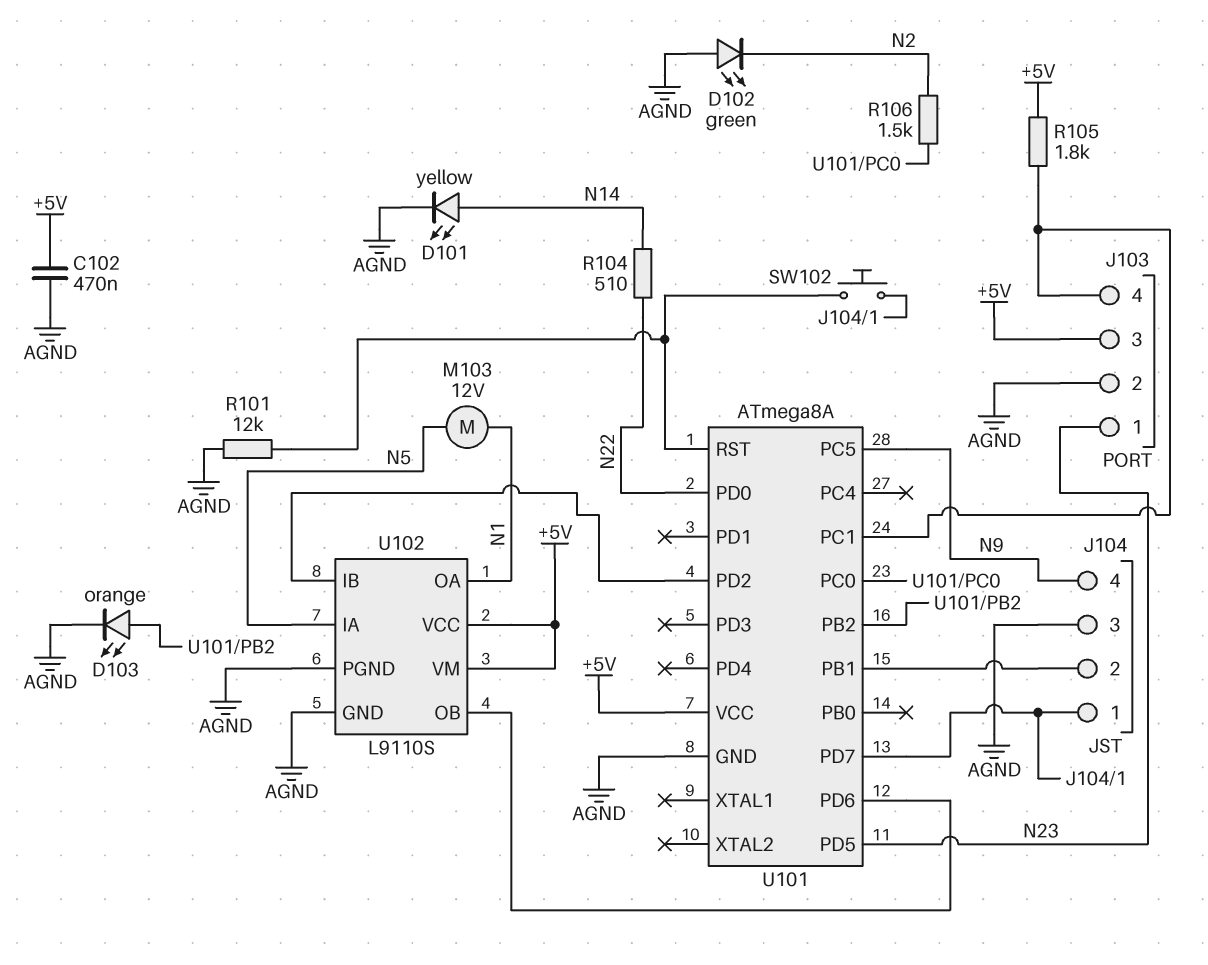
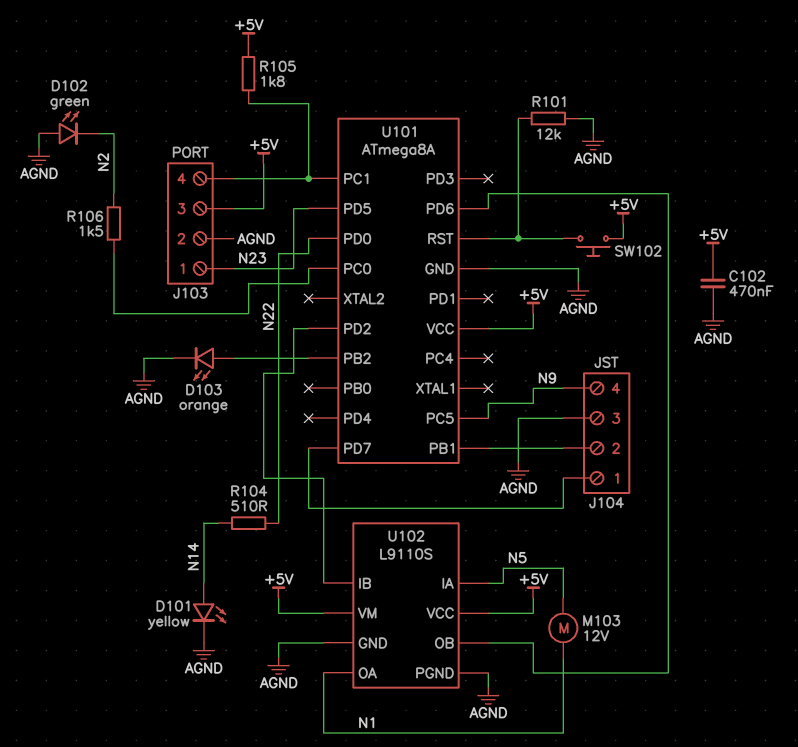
SW102: button (J104/1, U101/RST) -> button (+5V, U101/RST)

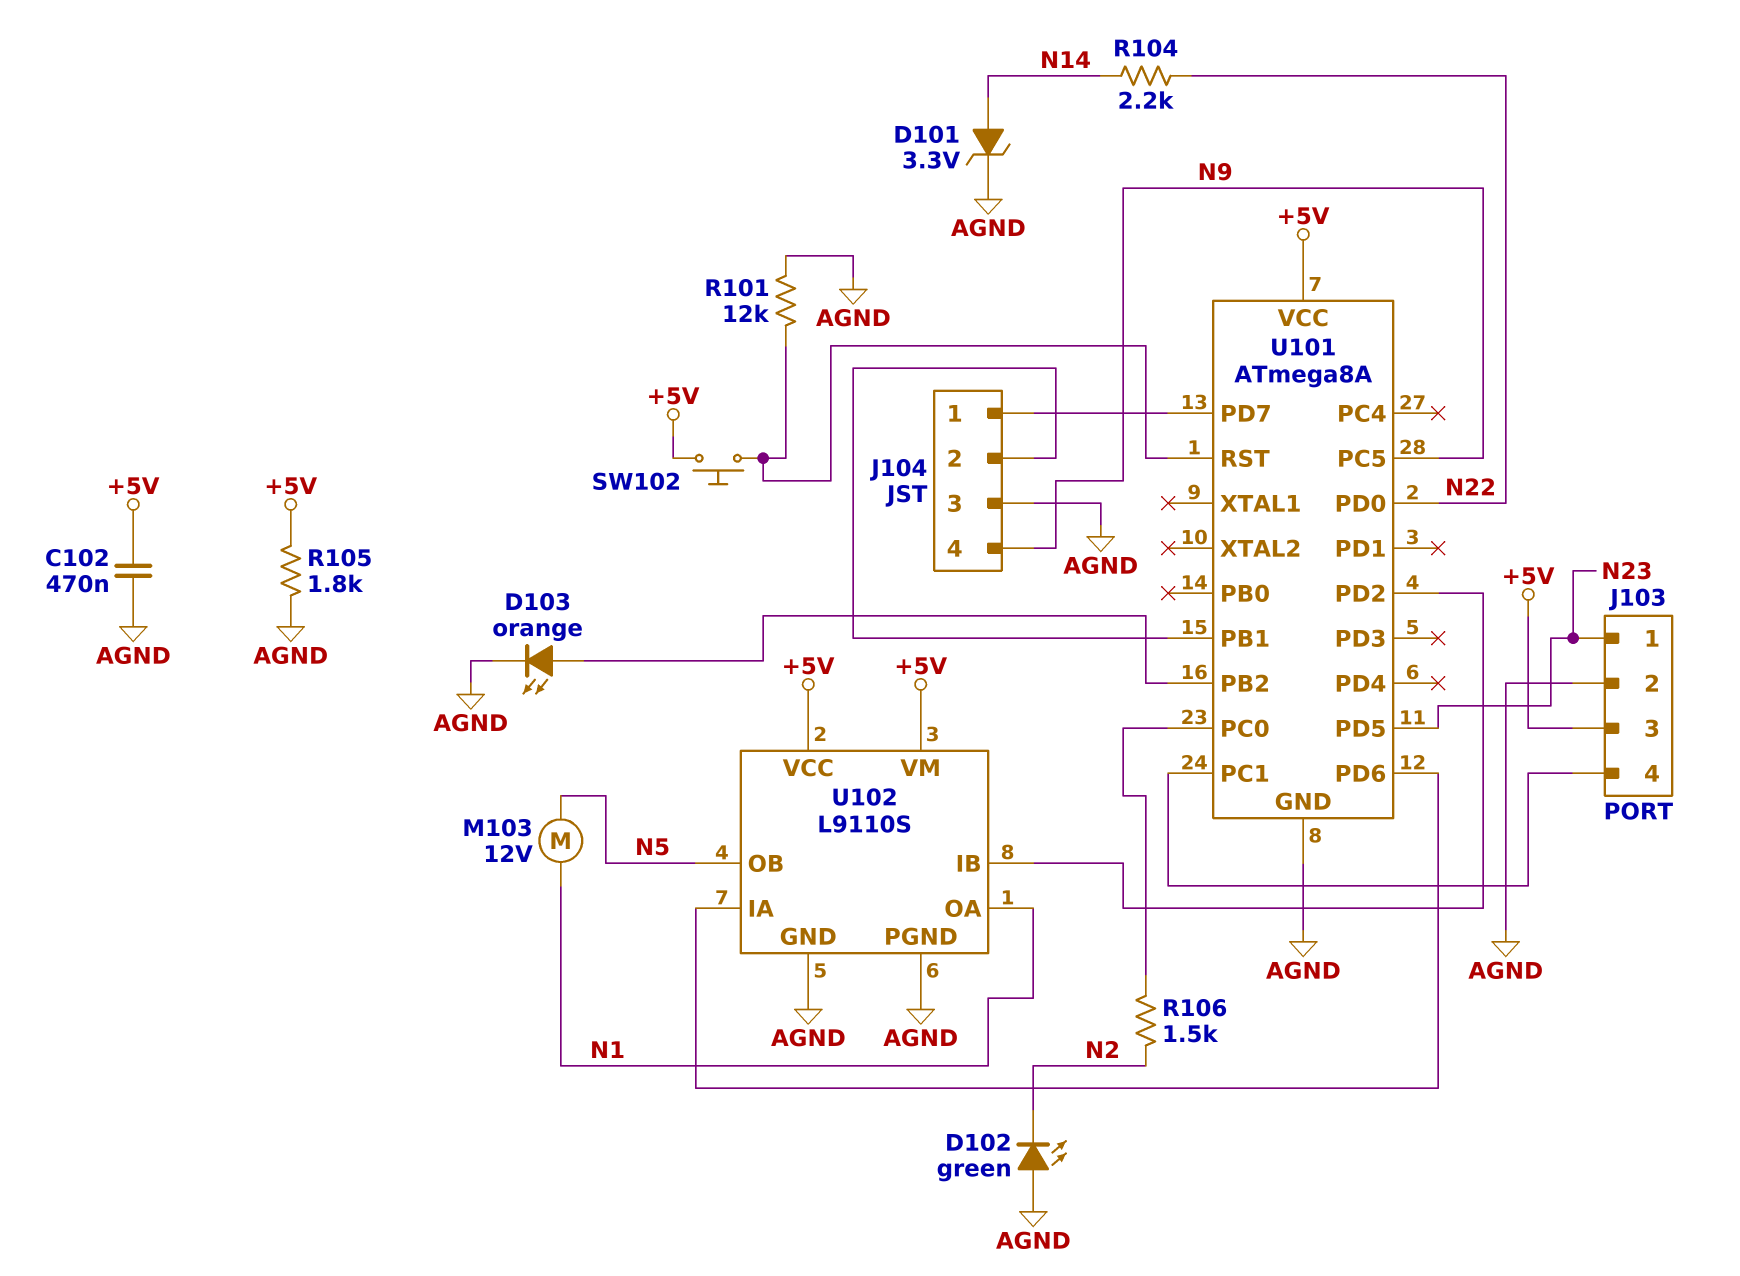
D101: LED yellow (A N14, K AGND) -> zener 3.3V (A N14, K AGND)
R104: 510 (N14, N22) -> 2.2k (N14, N22)
R105: 1.8k (+5V, J103/4) -> 1.8k (+5V, AGND)
U102 pin IA: N5 -> U101/PD6
U102 pin OB: U101/PD6 -> N5

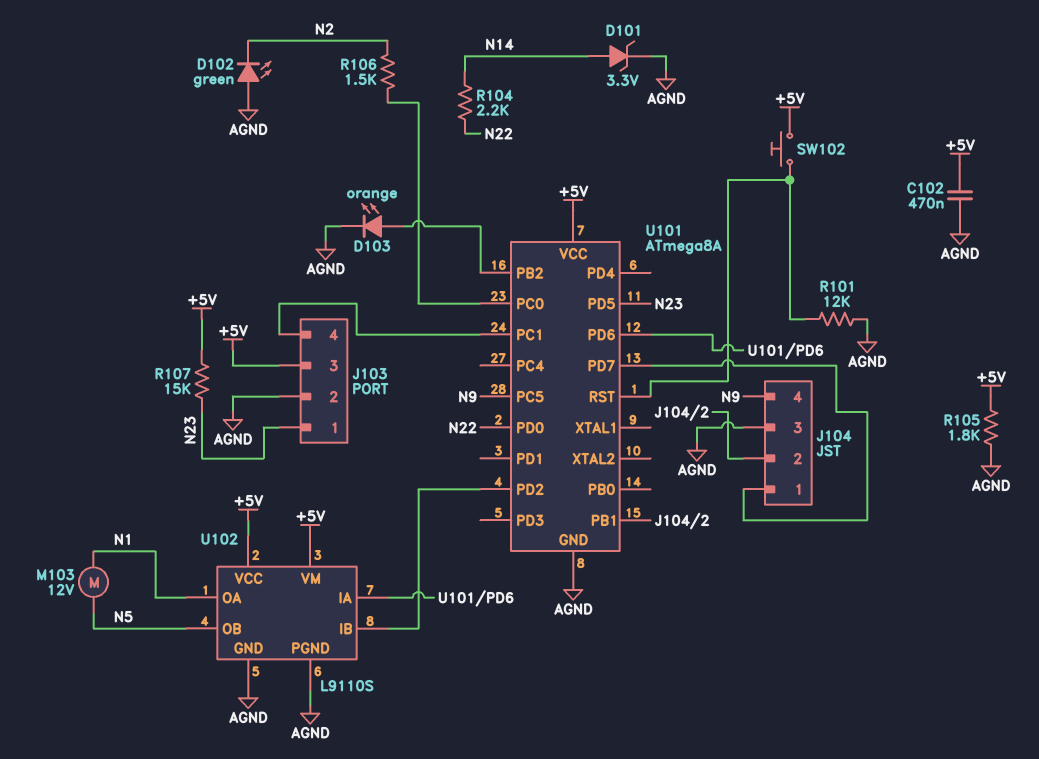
R107: none -> 15k (+5V, N23)

